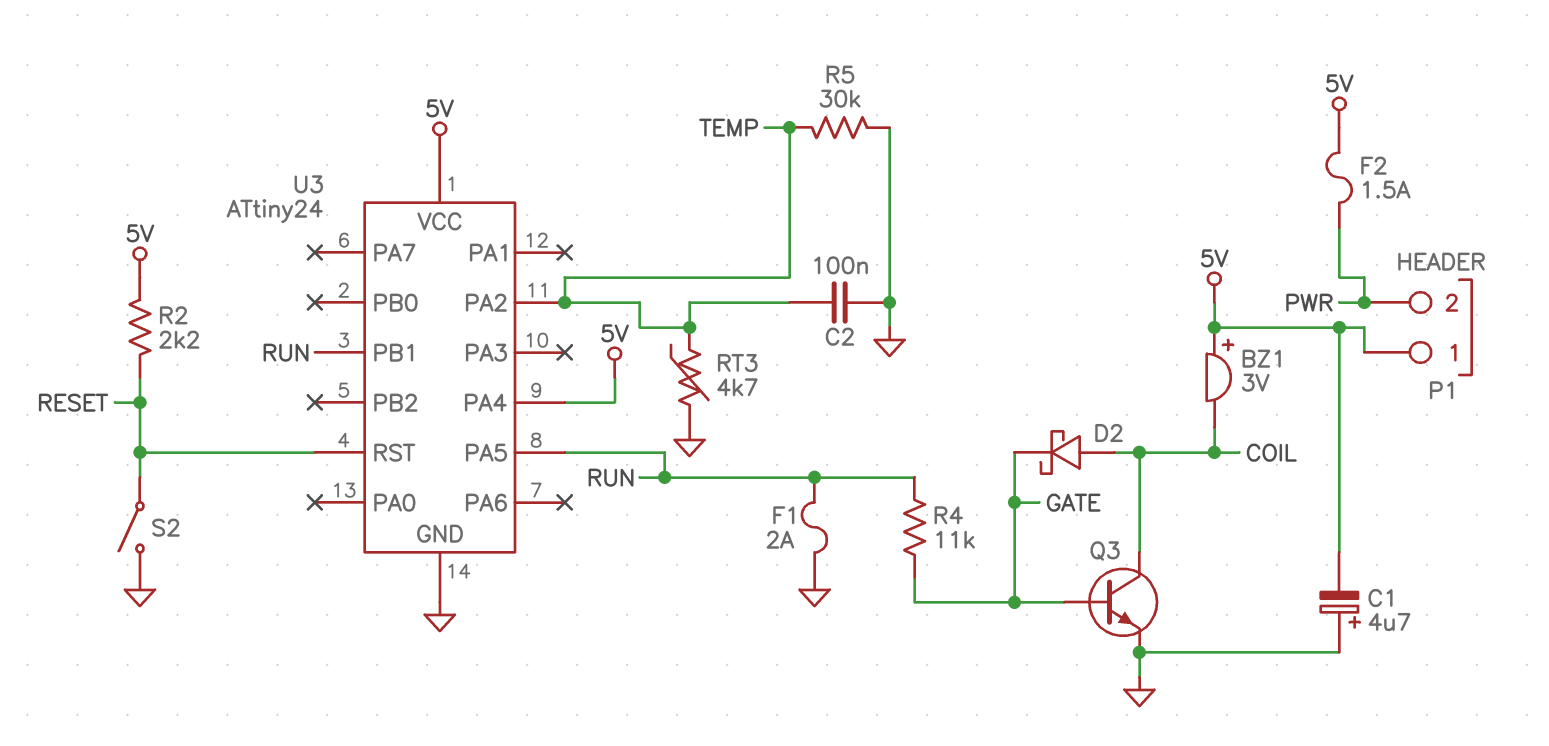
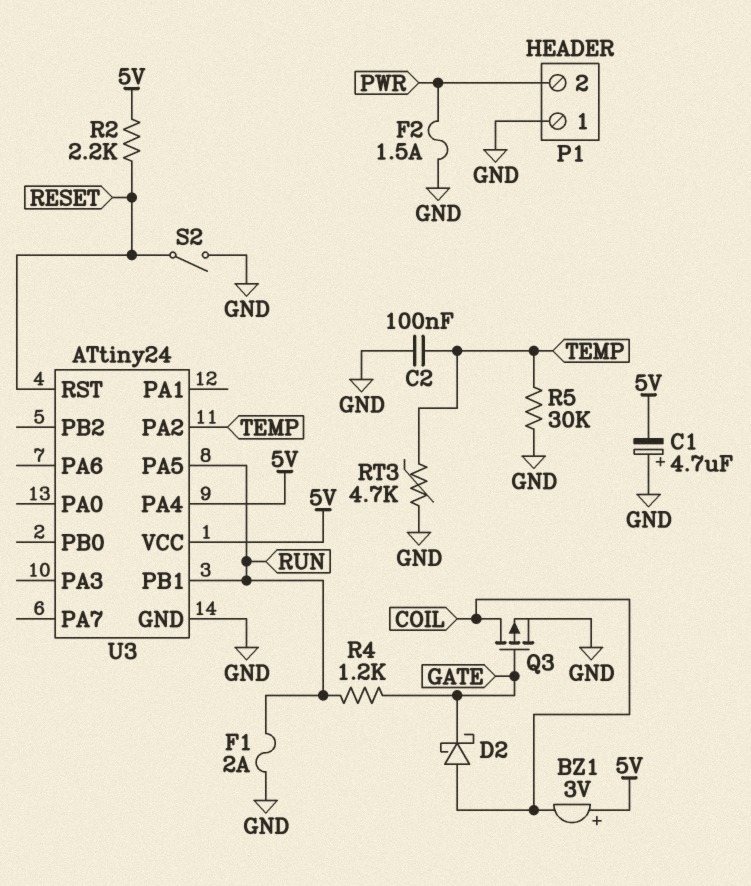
F2: 1.5A (5V, PWR) -> 1.5A (GND, PWR)
P1 pin 1: 5V -> GND
Q3: NPN (B GATE, C COIL, E GND) -> PMOS (G GATE, D COIL, S GND)
R4: 11k (GATE, RUN) -> 1.2k (GATE, RUN)

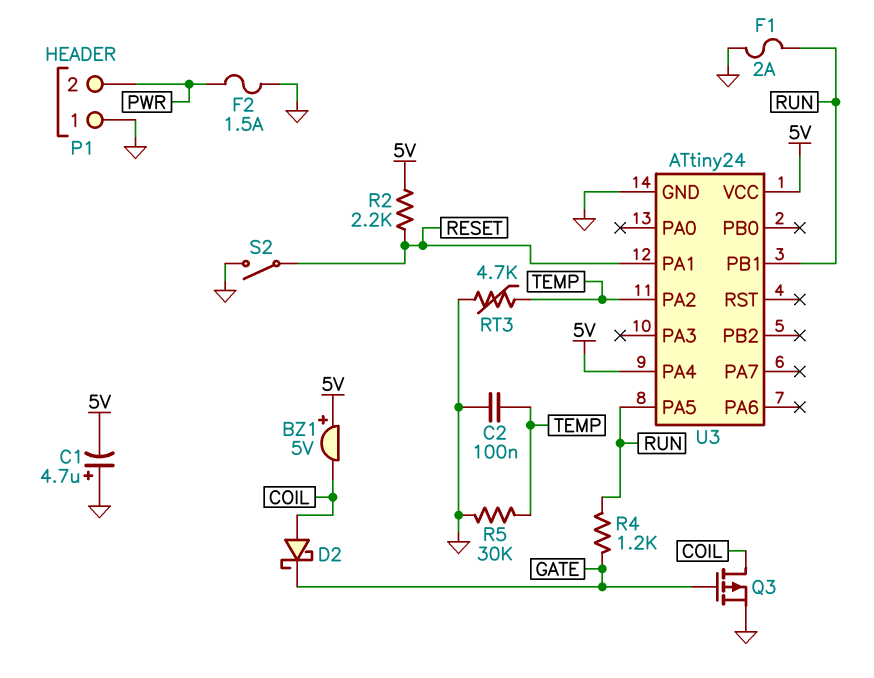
BZ1: buzzer 3V (plus 5V, minus COIL) -> buzzer 5V (plus 5V, minus COIL)
U3 pin PA1: none -> RESET
U3 pin RST: RESET -> none

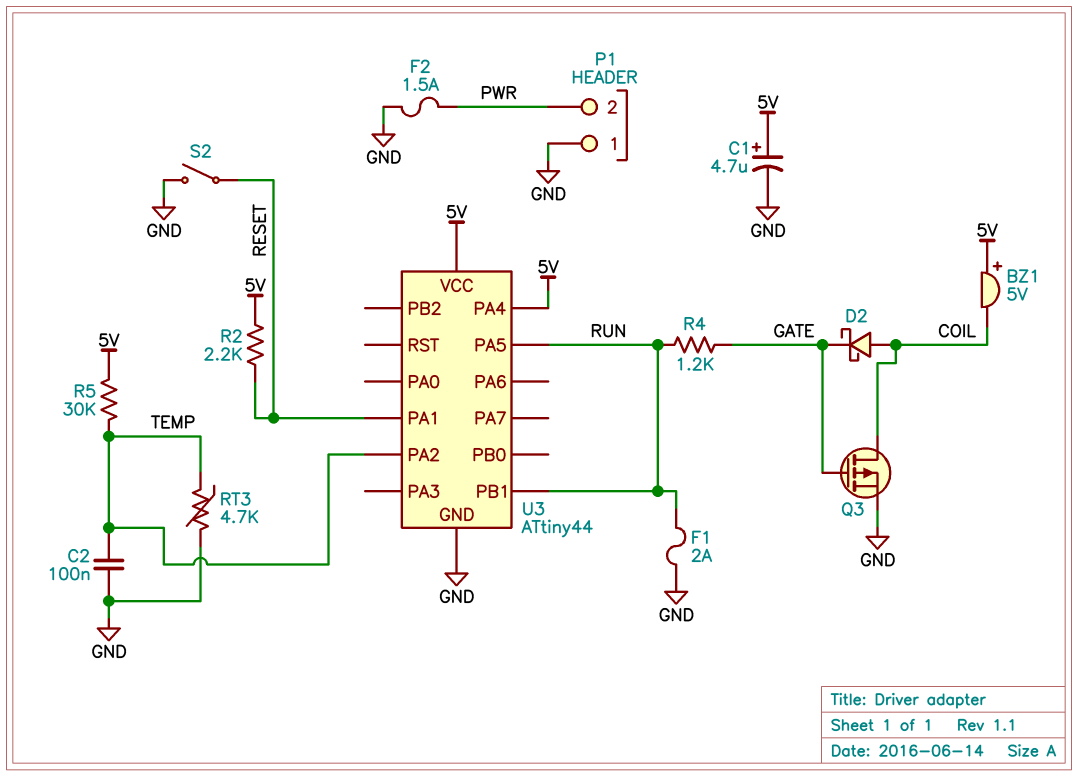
C1: 4.7uF (plus GND, minus 5V) -> 4.7uF (plus 5V, minus GND)
R5: 30k (GND, TEMP) -> 30k (5V, TEMP)
U3: ATtiny24 -> ATtiny44

